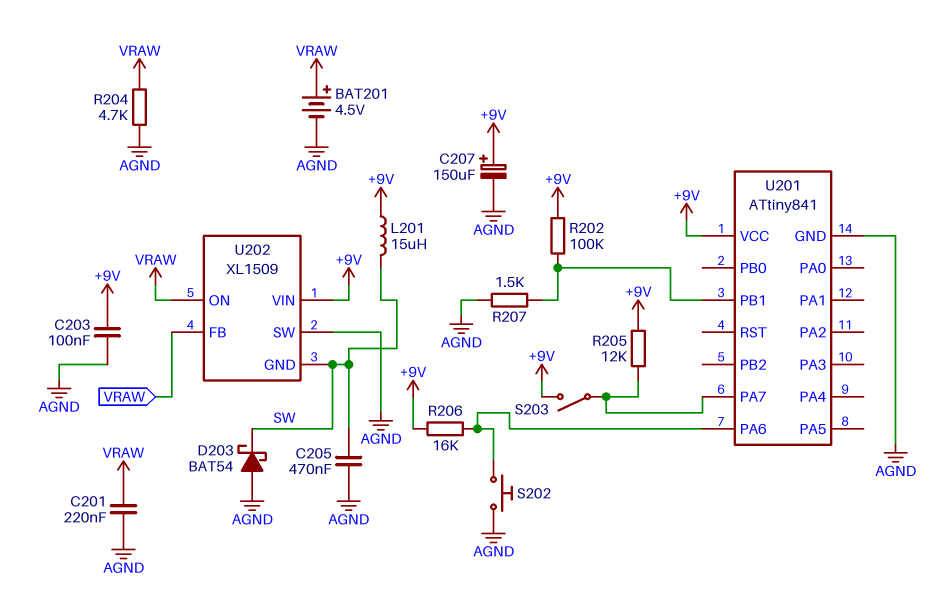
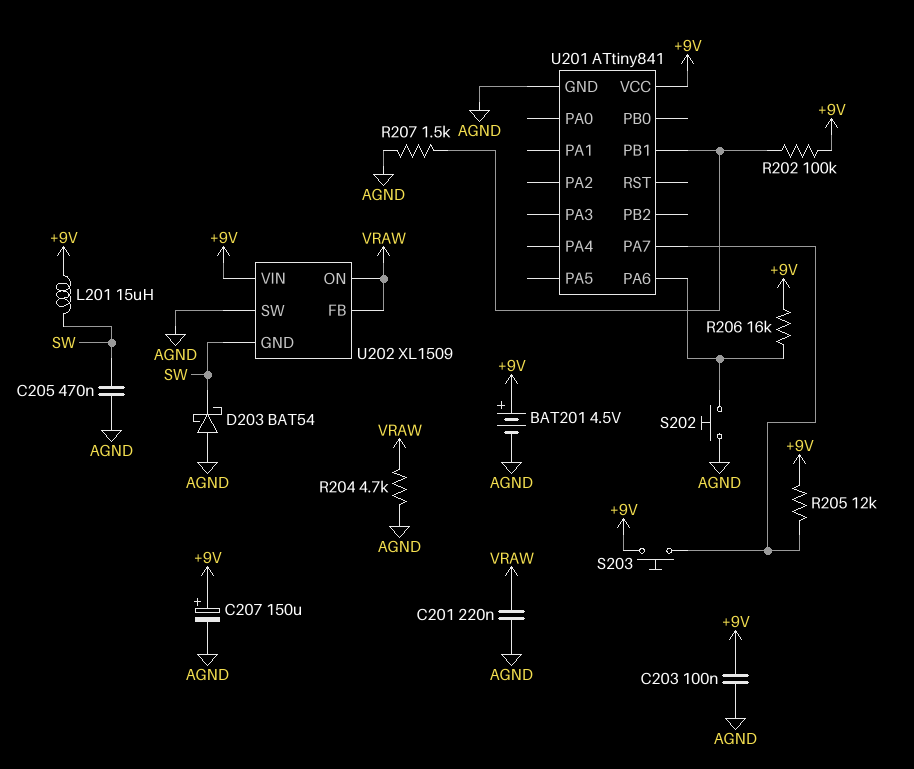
BAT201: 4.5V (plus VRAW, minus AGND) -> 4.5V (plus +9V, minus AGND)
S203: switch (+9V, U201/PA7) -> button (+9V, U201/PA7)

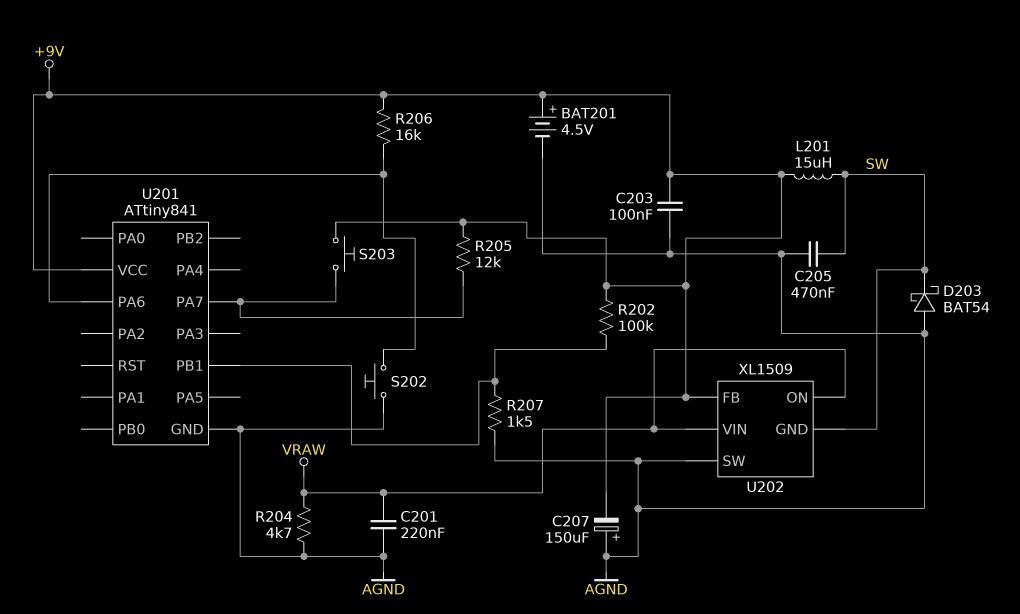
C207: 150uF (plus +9V, minus AGND) -> 150uF (plus AGND, minus +9V)
U202 pin FB: VRAW -> +9V
U202 pin VIN: +9V -> VRAW

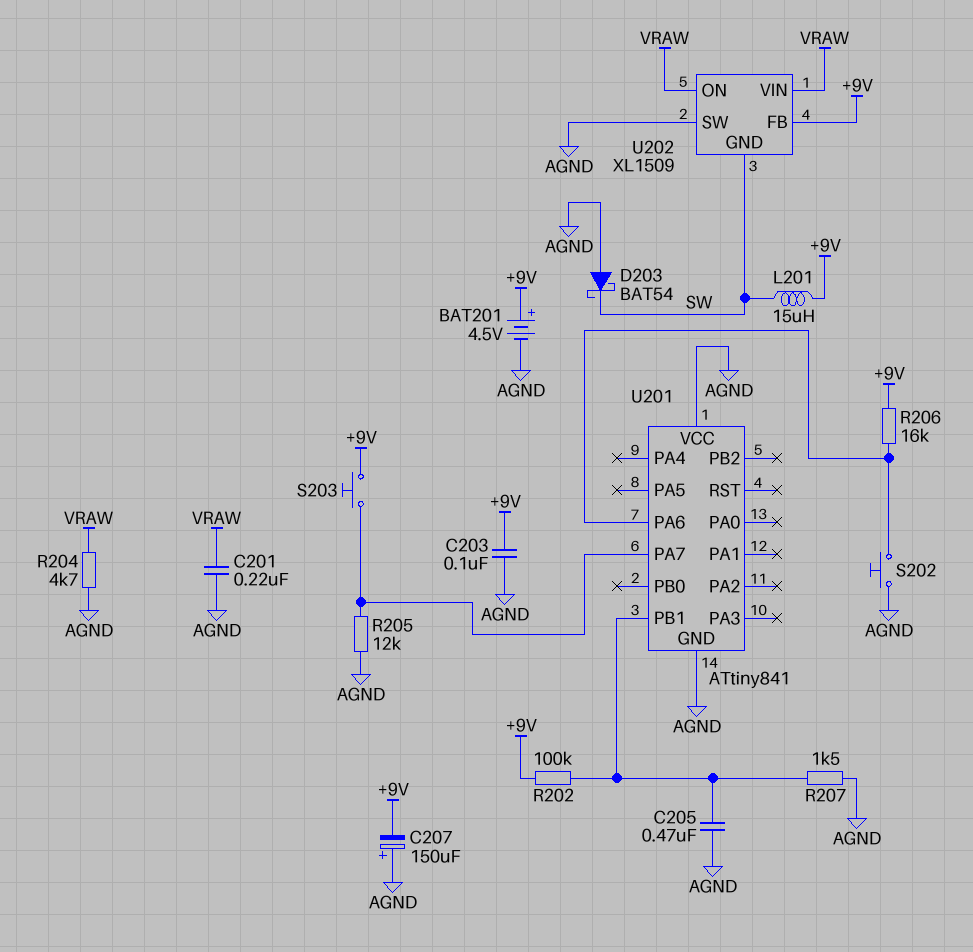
C205: 470nF (AGND, SW) -> 470nF (AGND, U201/PB1)
R205: 12k (+9V, U201/PA7) -> 12k (AGND, U201/PA7)
U201 pin VCC: +9V -> AGND

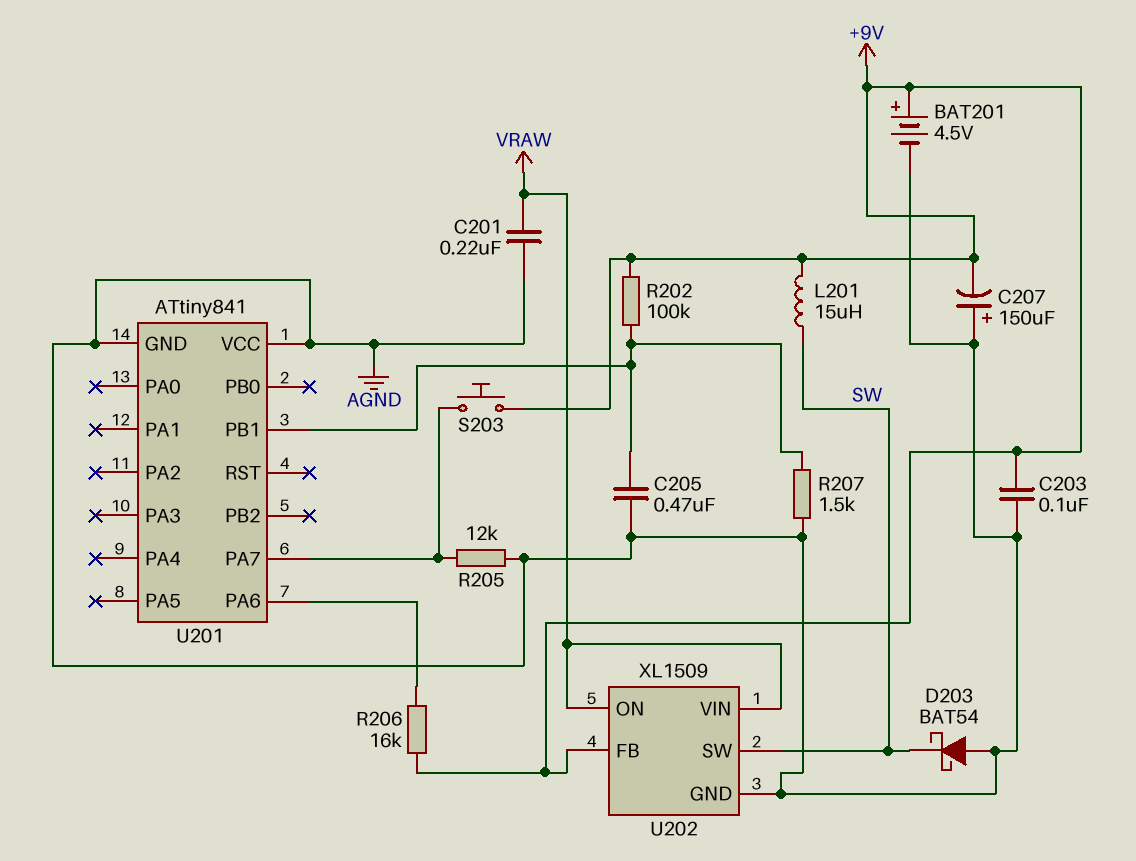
R204: 4.7k (AGND, VRAW) -> none
S202: button (AGND, U201/PA6) -> none
U202 pin GND: SW -> AGND
U202 pin SW: AGND -> SW

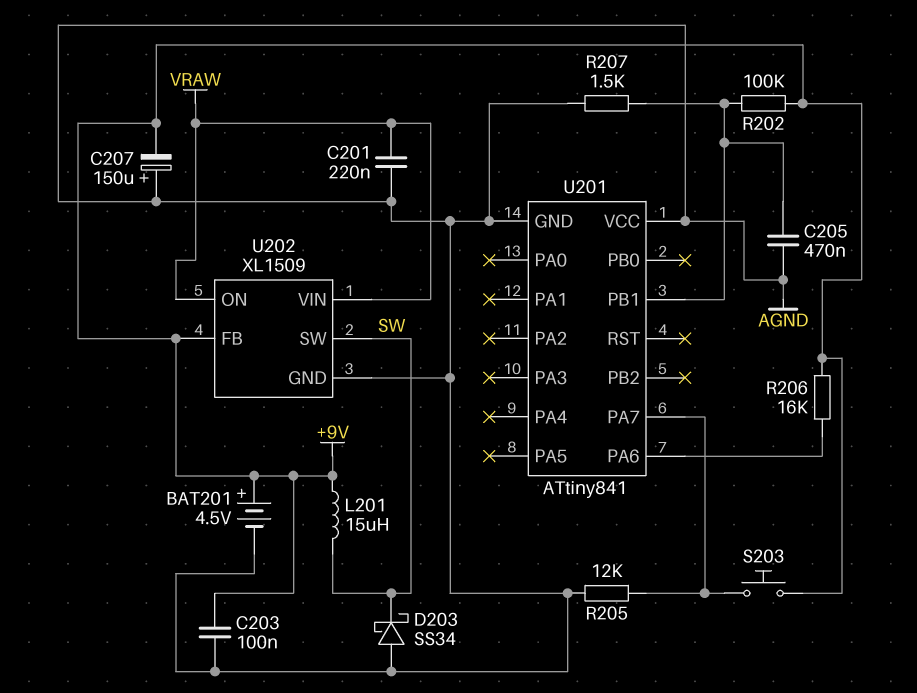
D203: schottky BAT54 (A AGND, K SW) -> schottky SS34 (A AGND, K SW)

